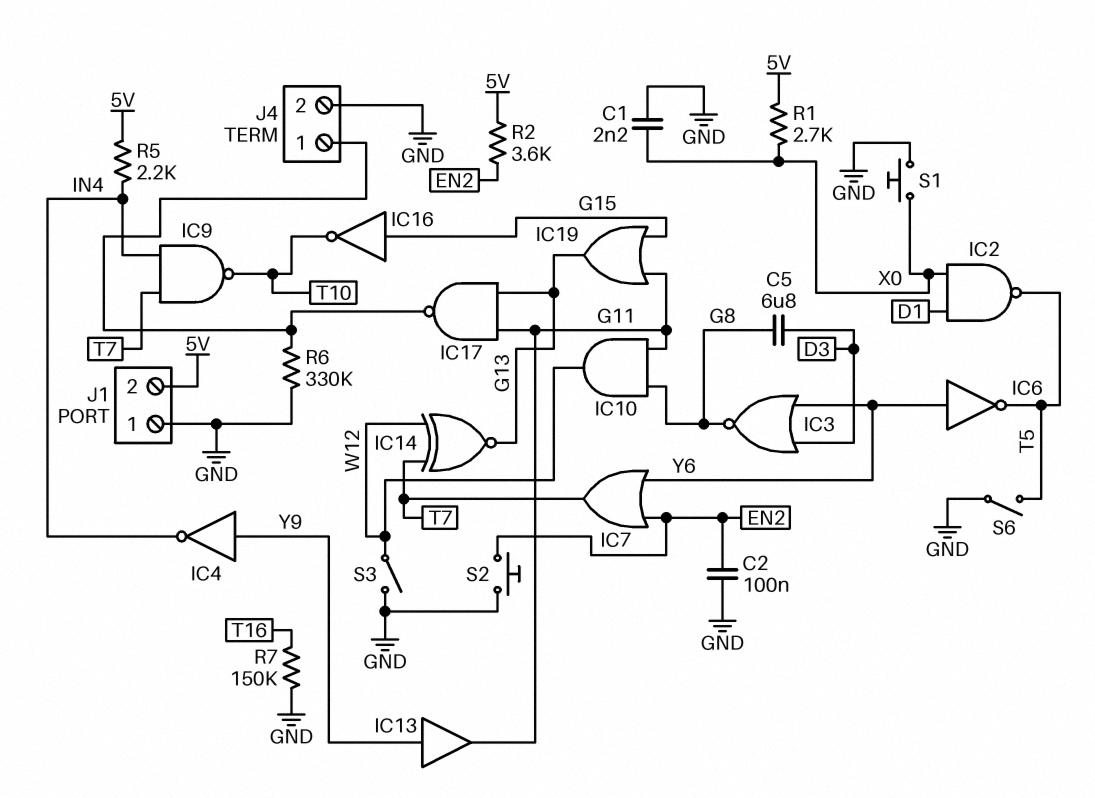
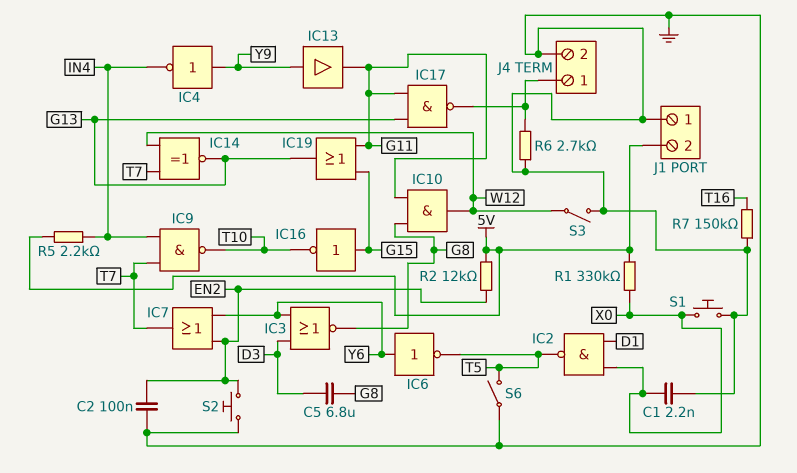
R1: 2.7k (5V, X0) -> 330k (5V, X0)
R2: 3.6k (5V, EN2) -> 12k (5V, EN2)
R6: 330k (GND, J4/1) -> 2.7k (GND, J4/1)

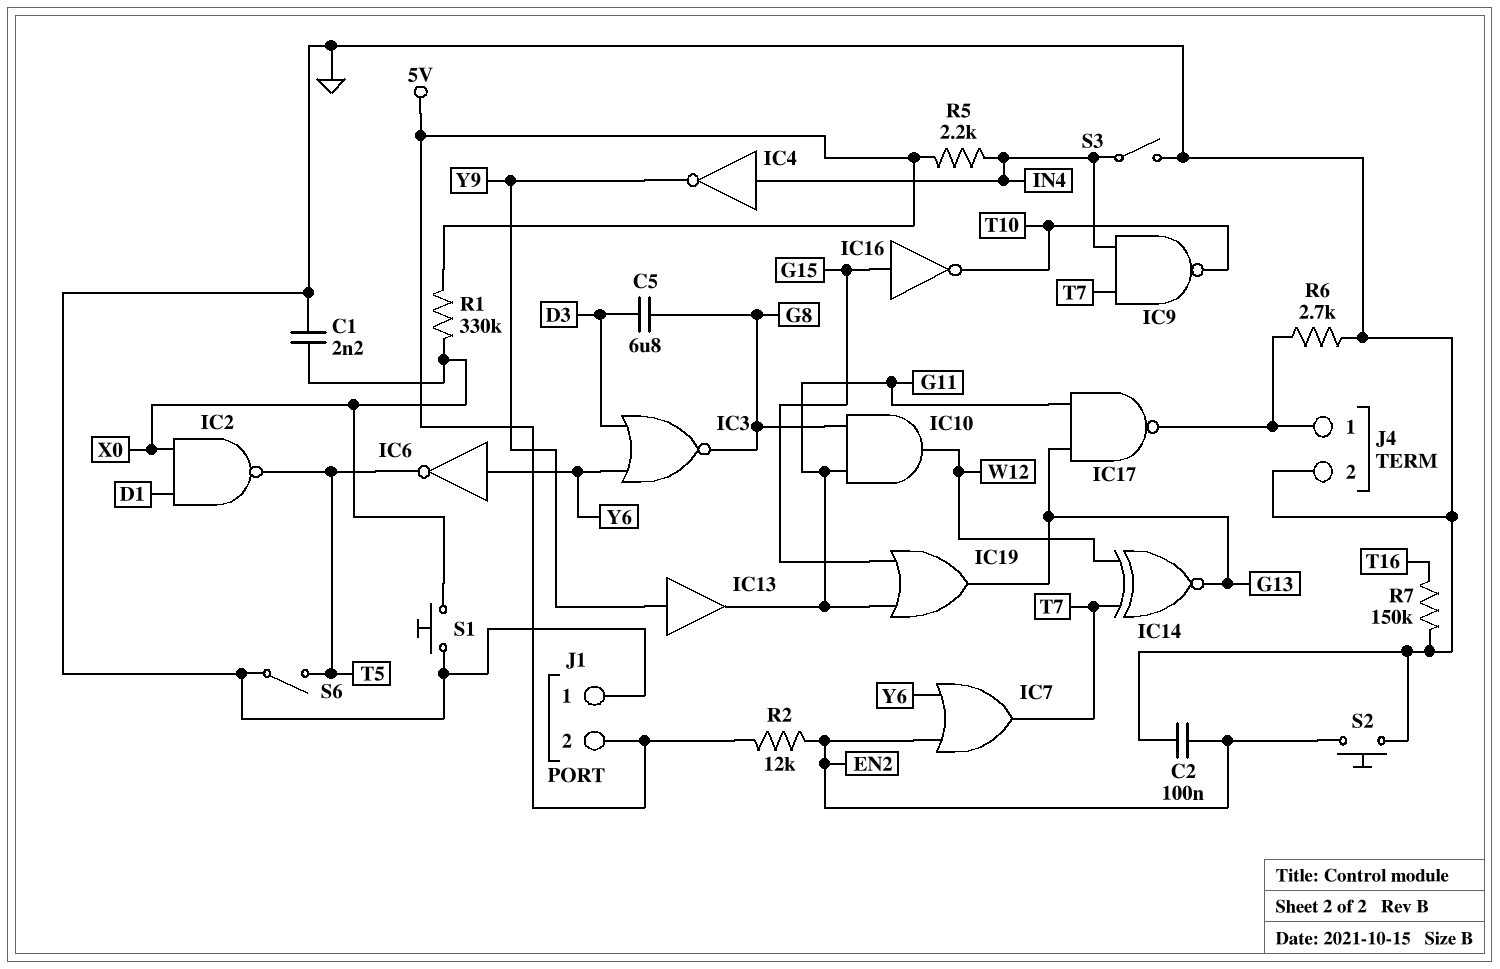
IC4: NOT (in Y9, out IN4) -> NOT (in IN4, out Y9)
S3: switch (GND, W12) -> switch (GND, IN4)

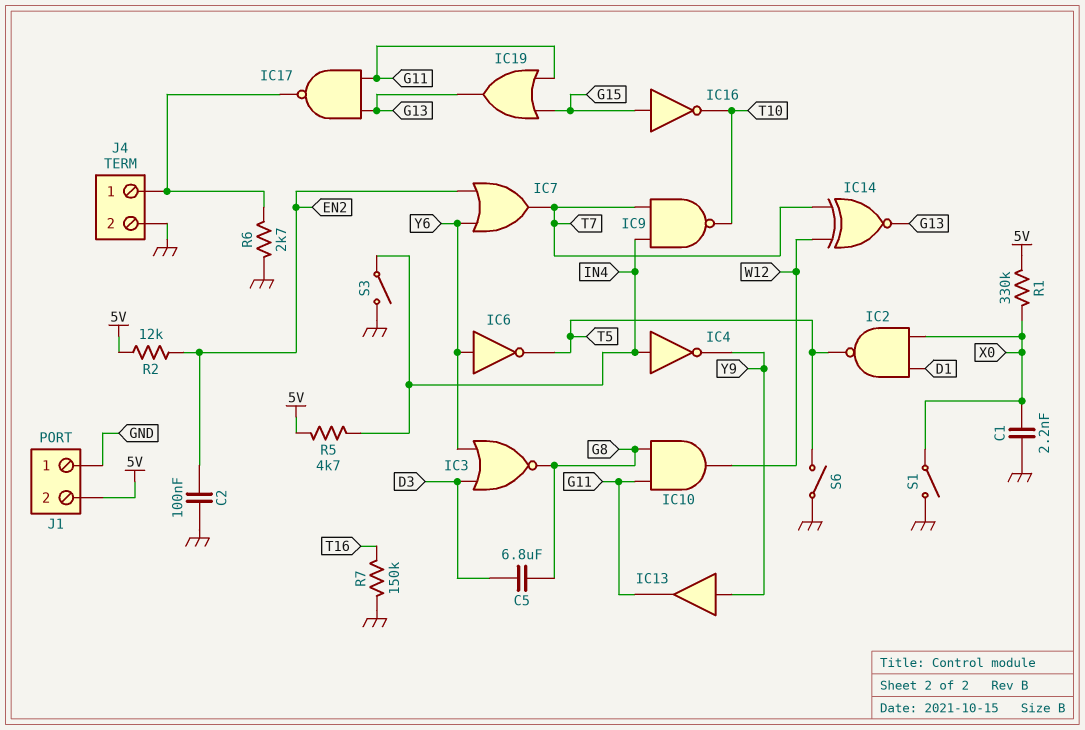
R5: 2.2k (5V, IN4) -> 4.7k (5V, IN4)
S1: button (GND, X0) -> switch (GND, X0)
S2: button (EN2, GND) -> none

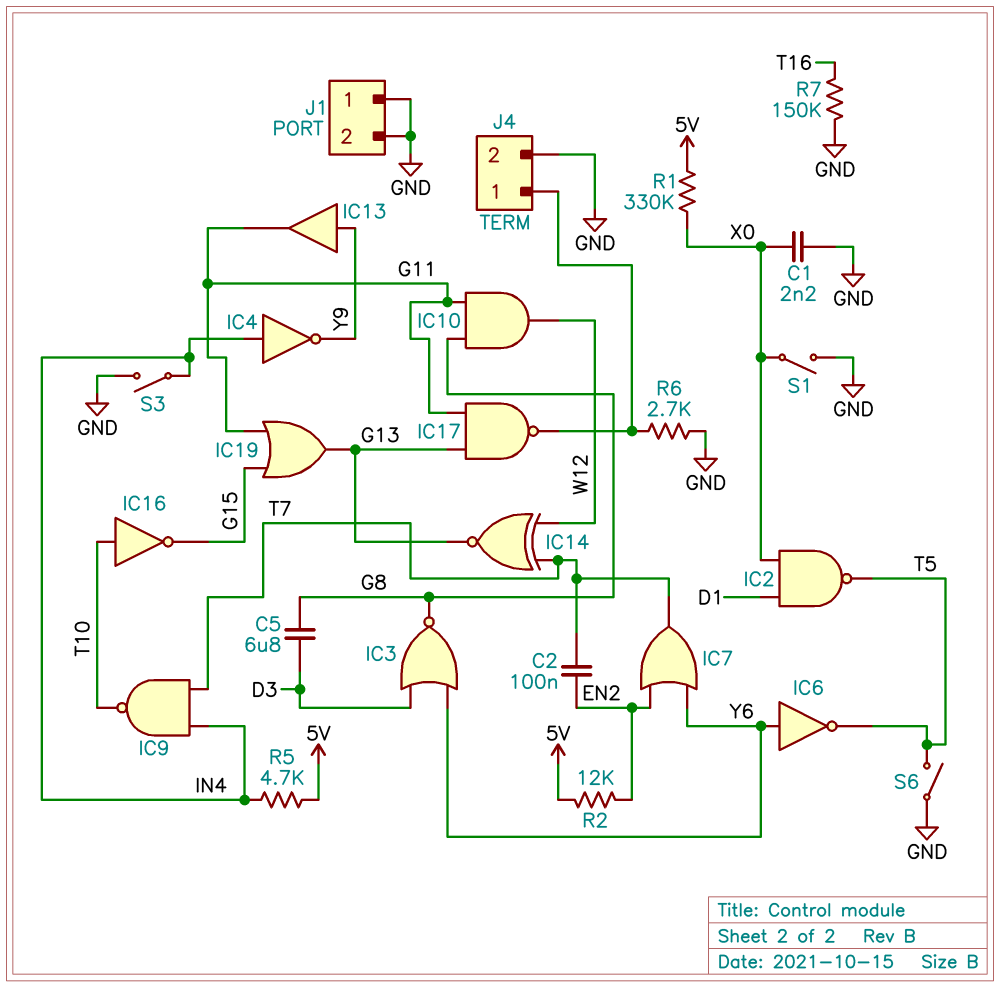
C2: 100nF (EN2, GND) -> 100nF (EN2, T7)
IC16: NOT (in G15, out T10) -> NOT (in T10, out G15)
J1 pin 2: 5V -> GND

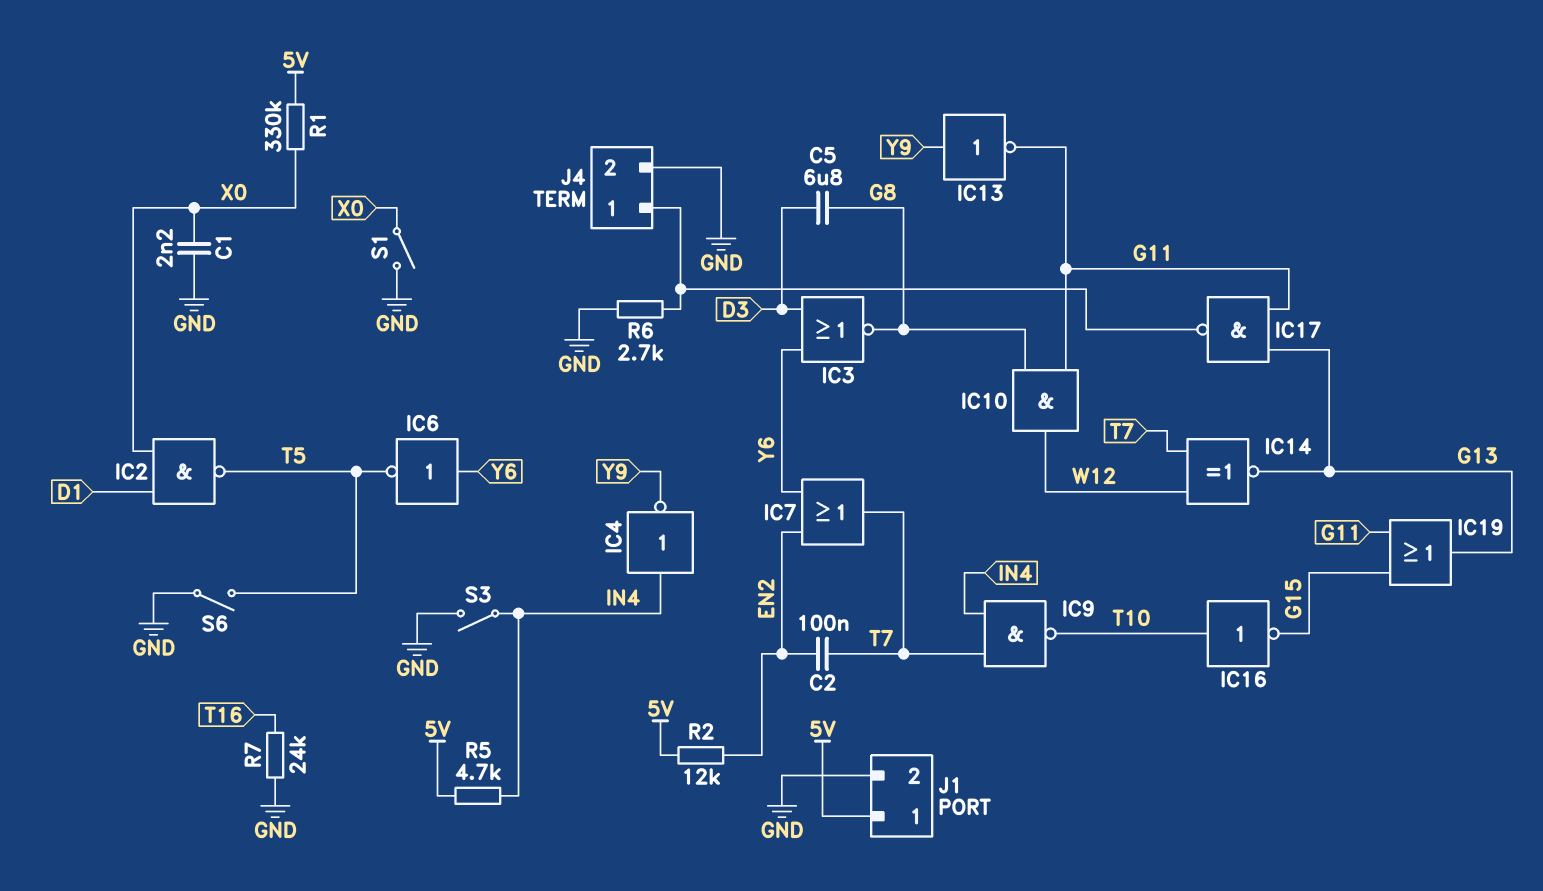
IC13: buffer (in Y9, out G11) -> NOT (in Y9, out G11)
J1 pin 1: GND -> 5V
R7: 150k (GND, T16) -> 24k (GND, T16)

